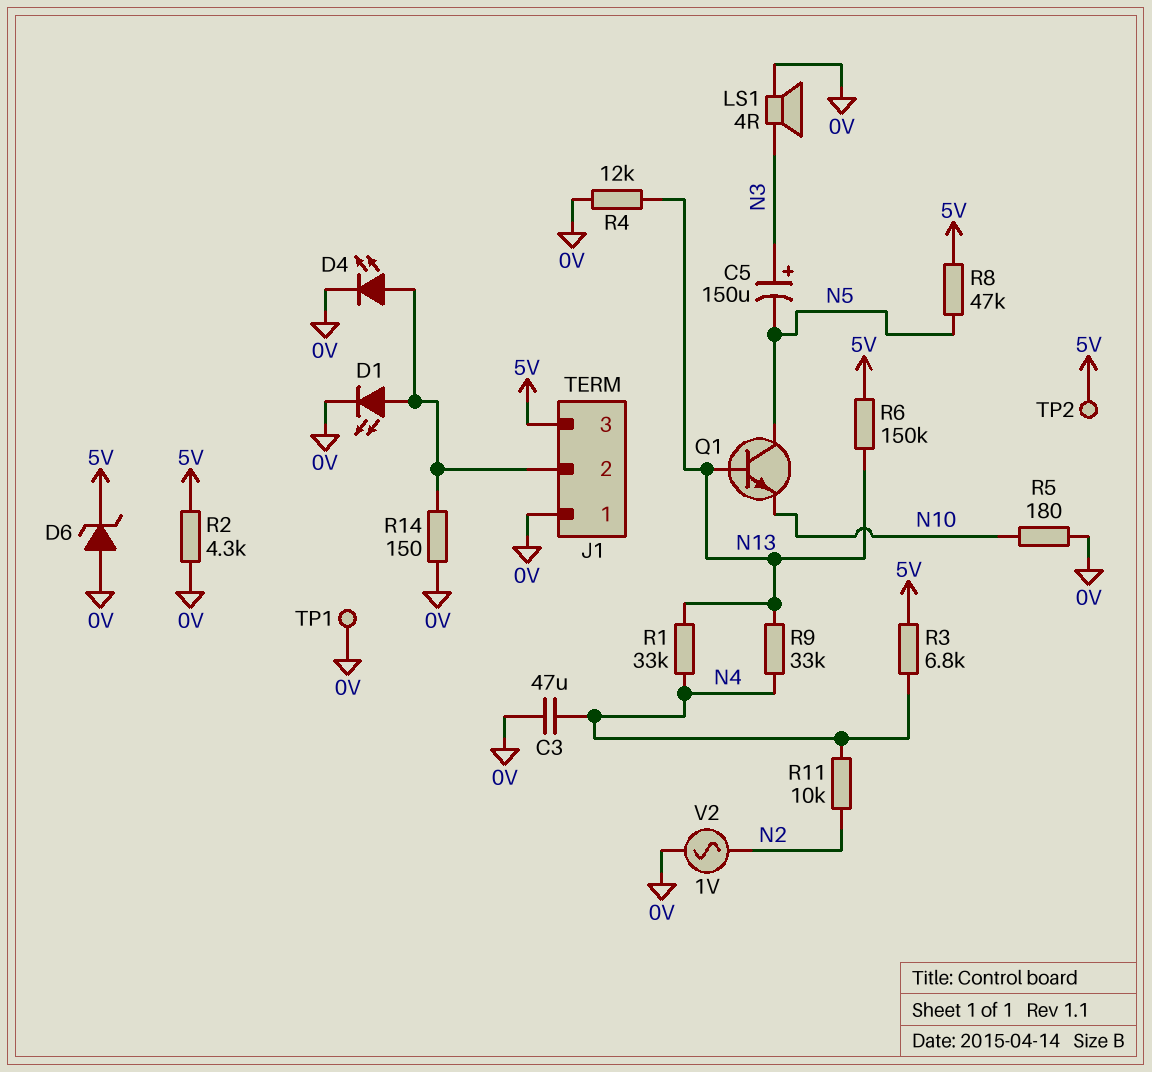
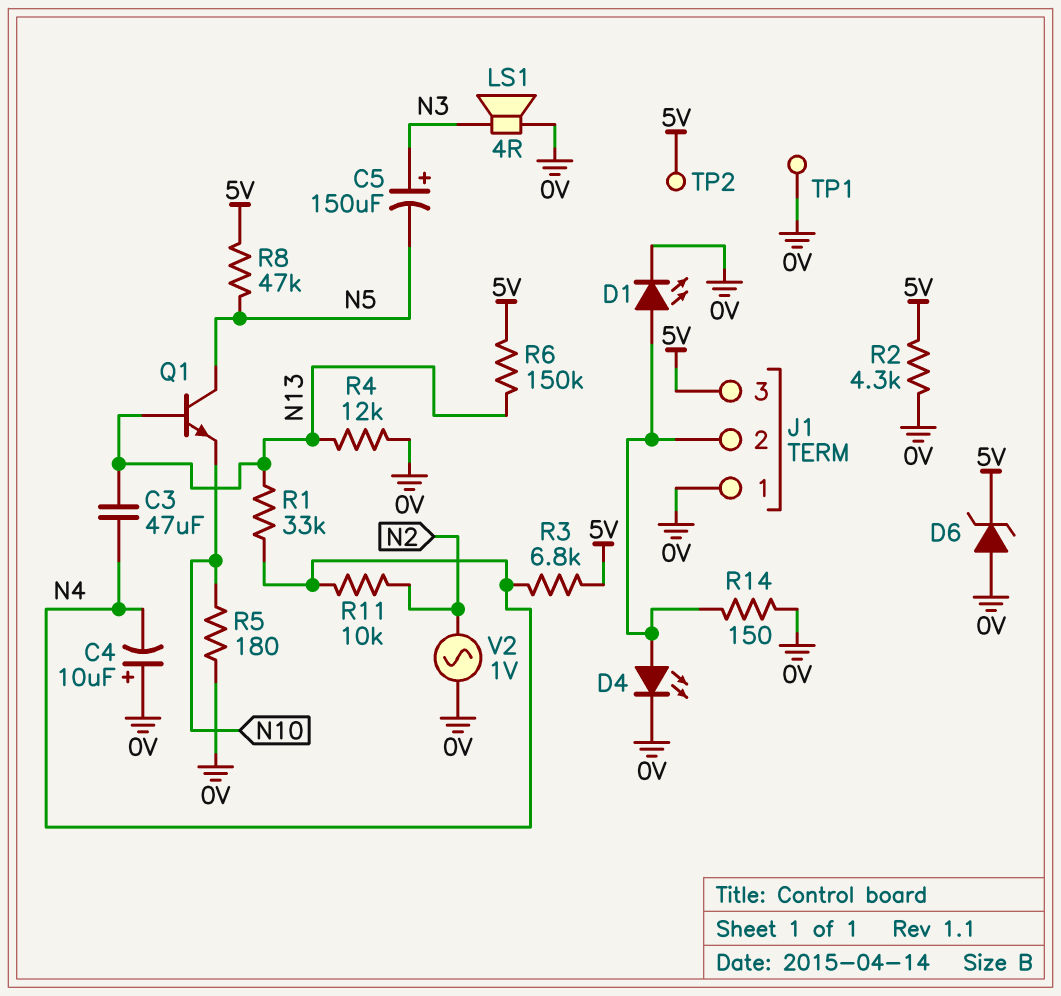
C3: 47uF (0V, N4) -> 47uF (N4, N13)
C4: none -> 10uF (plus 0V, minus N4)
R9: 33k (N4, N13) -> none

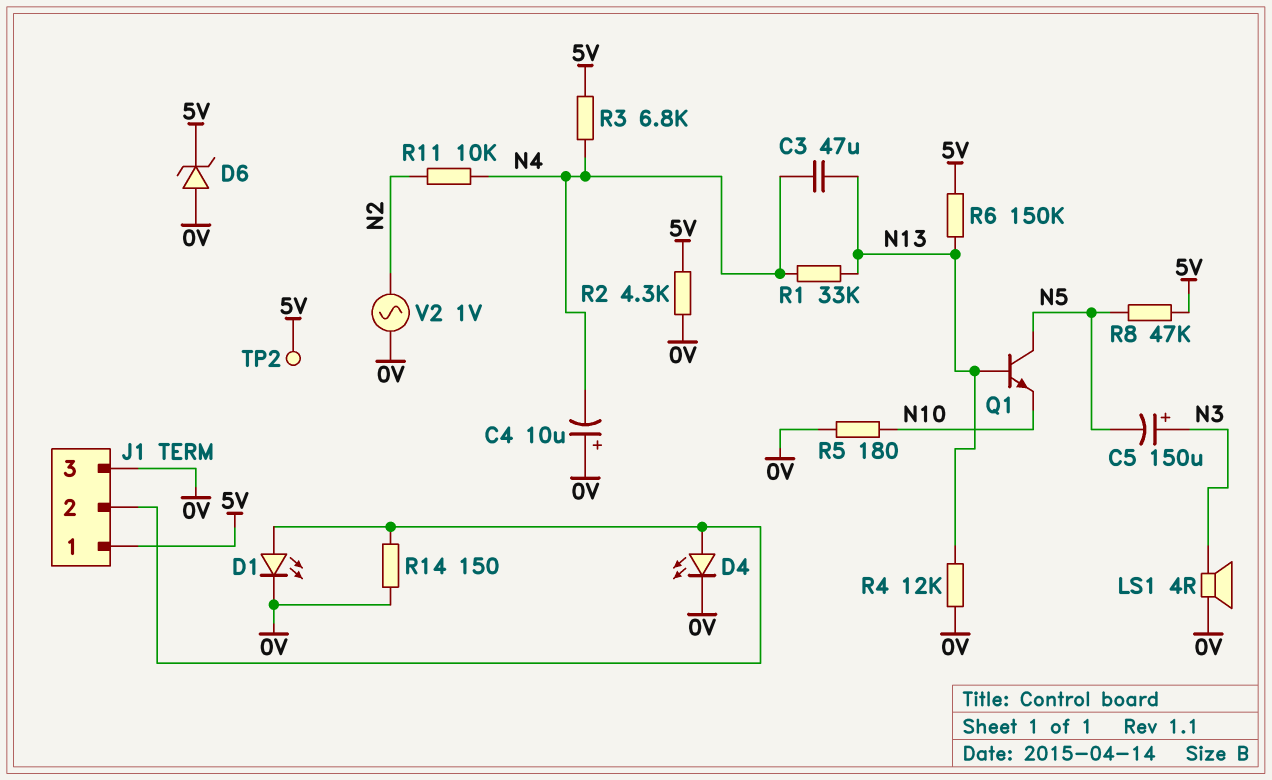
J1 pin 1: 0V -> 5V
J1 pin 3: 5V -> 0V
TP1: test point (0V) -> none

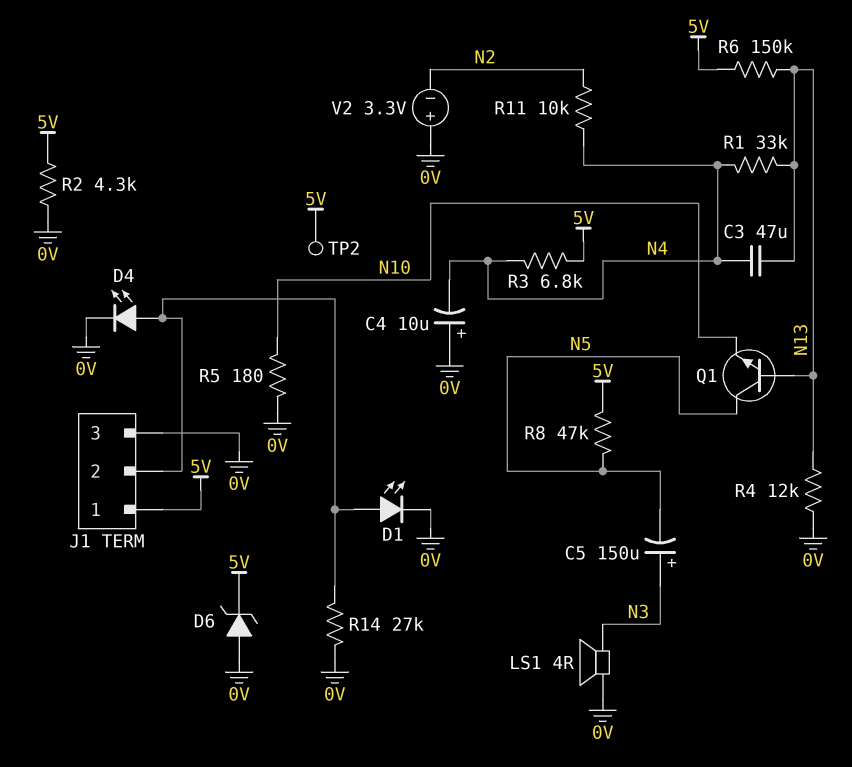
R14: 150 (0V, J1/2) -> 27k (0V, J1/2)
V2: AC 1V (0V, N2) -> 3.3V (plus 0V, minus N2)

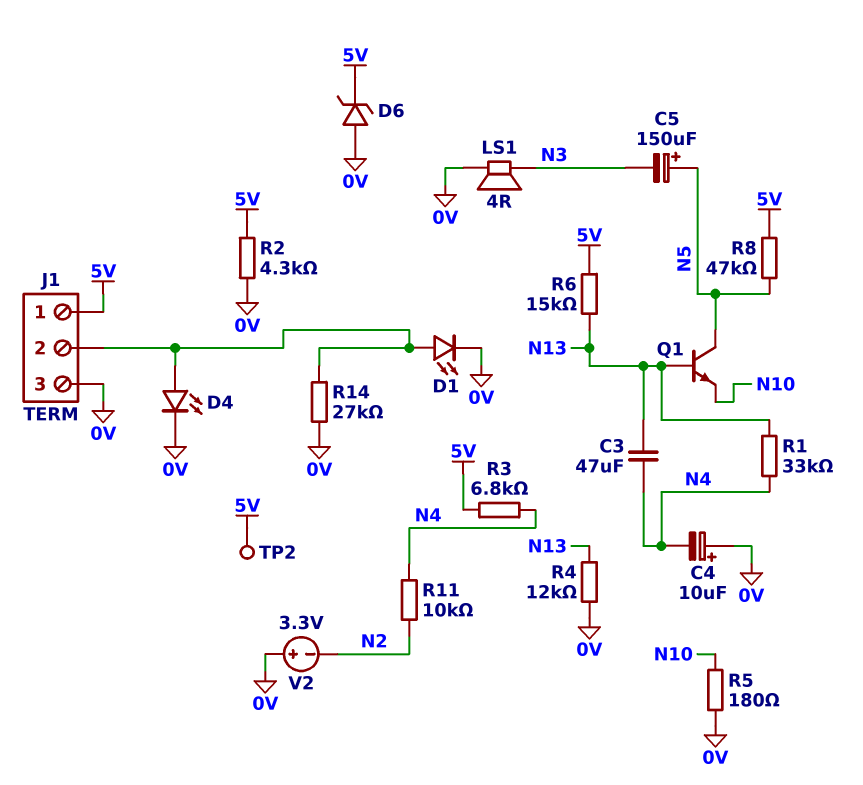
C5: 150uF (plus N3, minus N5) -> 150uF (plus N5, minus N3)
R6: 150k (5V, N13) -> 15k (5V, N13)

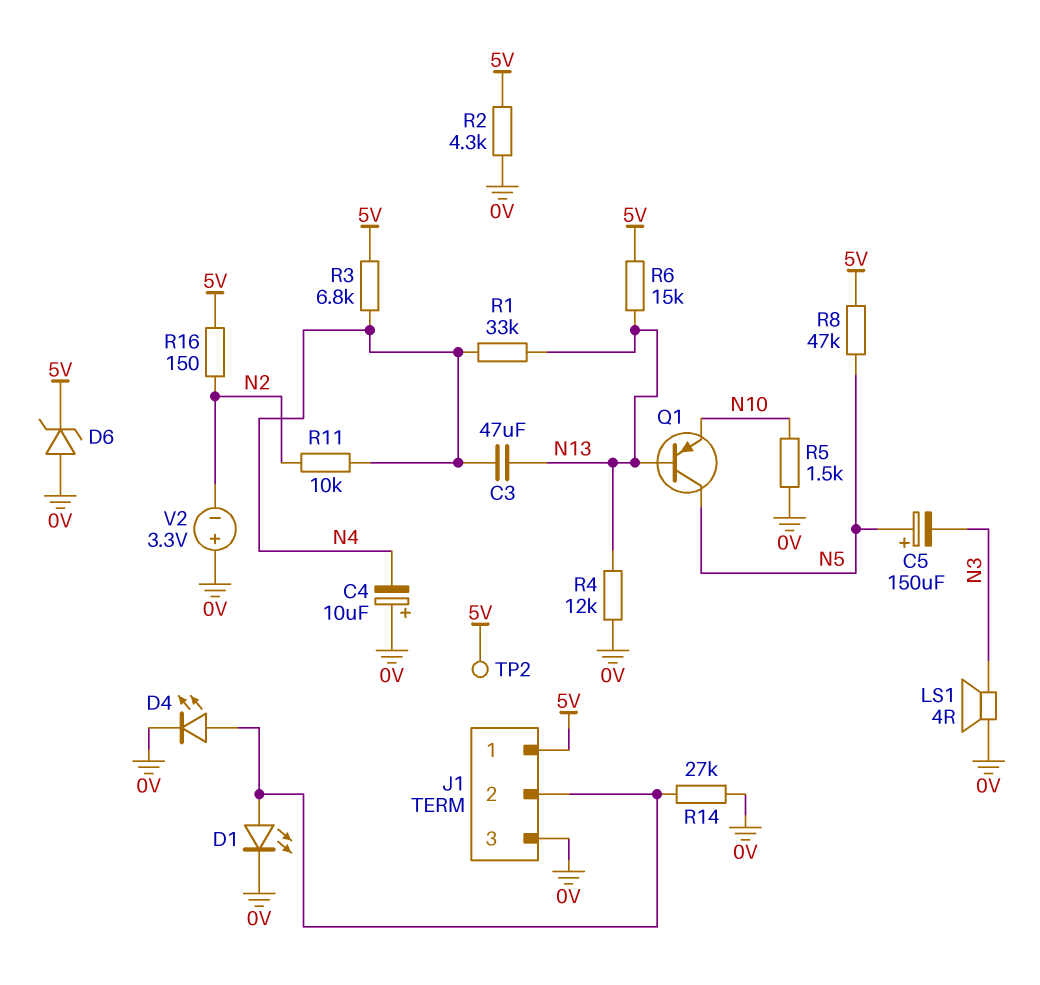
Q1: NPN (B N13, C N5, E N10) -> PNP (B N13, C N5, E N10)
R5: 180 (0V, N10) -> 1.5k (0V, N10)
R16: none -> 150 (5V, N2)

